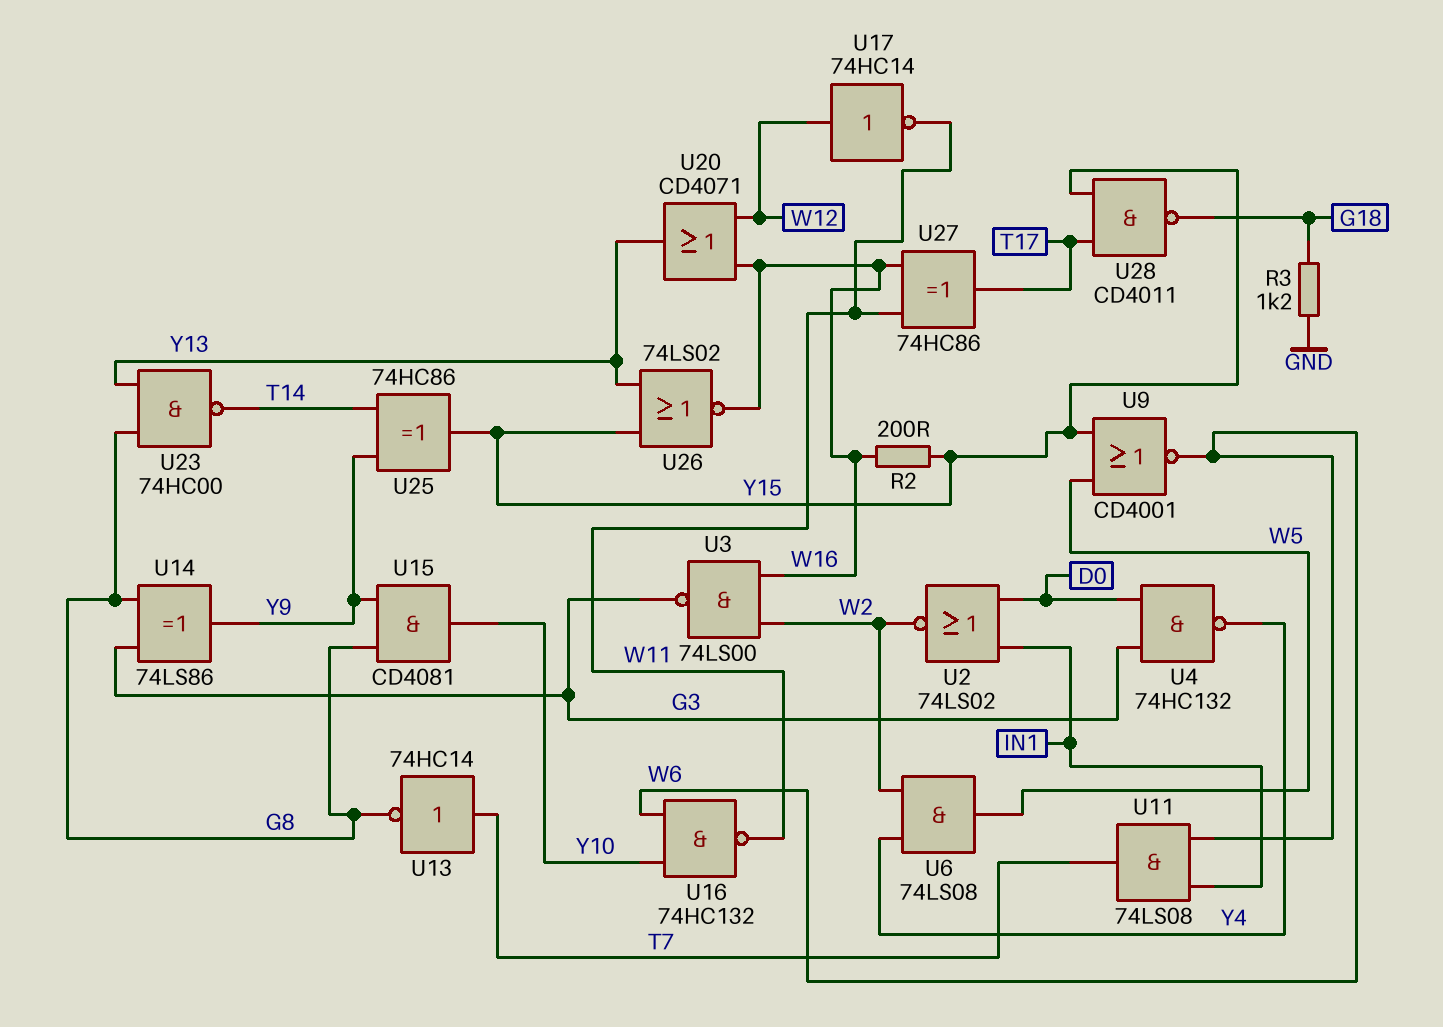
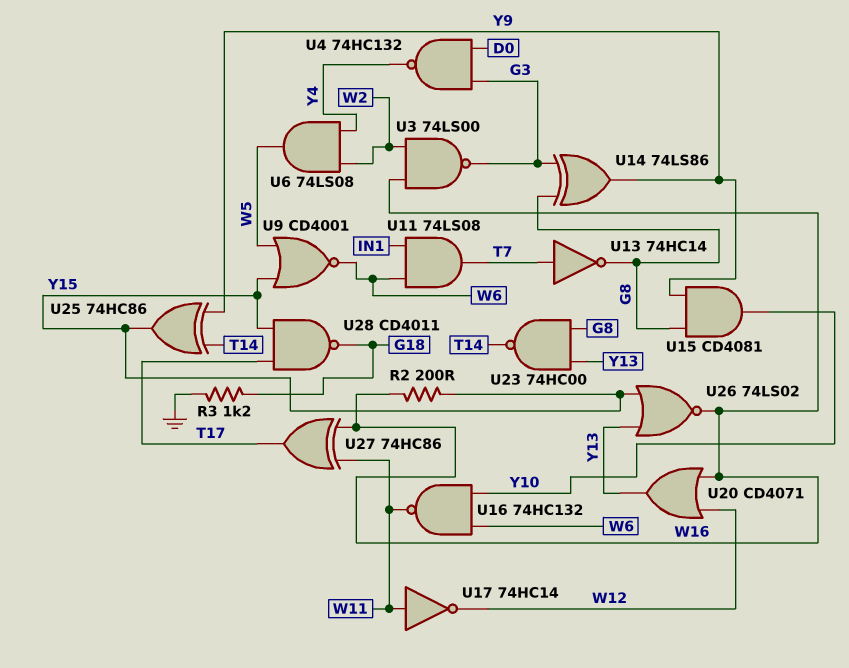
U2: NOR 74LS02 (in D0, in IN1, out W2) -> none
U17: NOT 74HC14 (in W12, out W11) -> NOT 74HC14 (in W11, out W12)

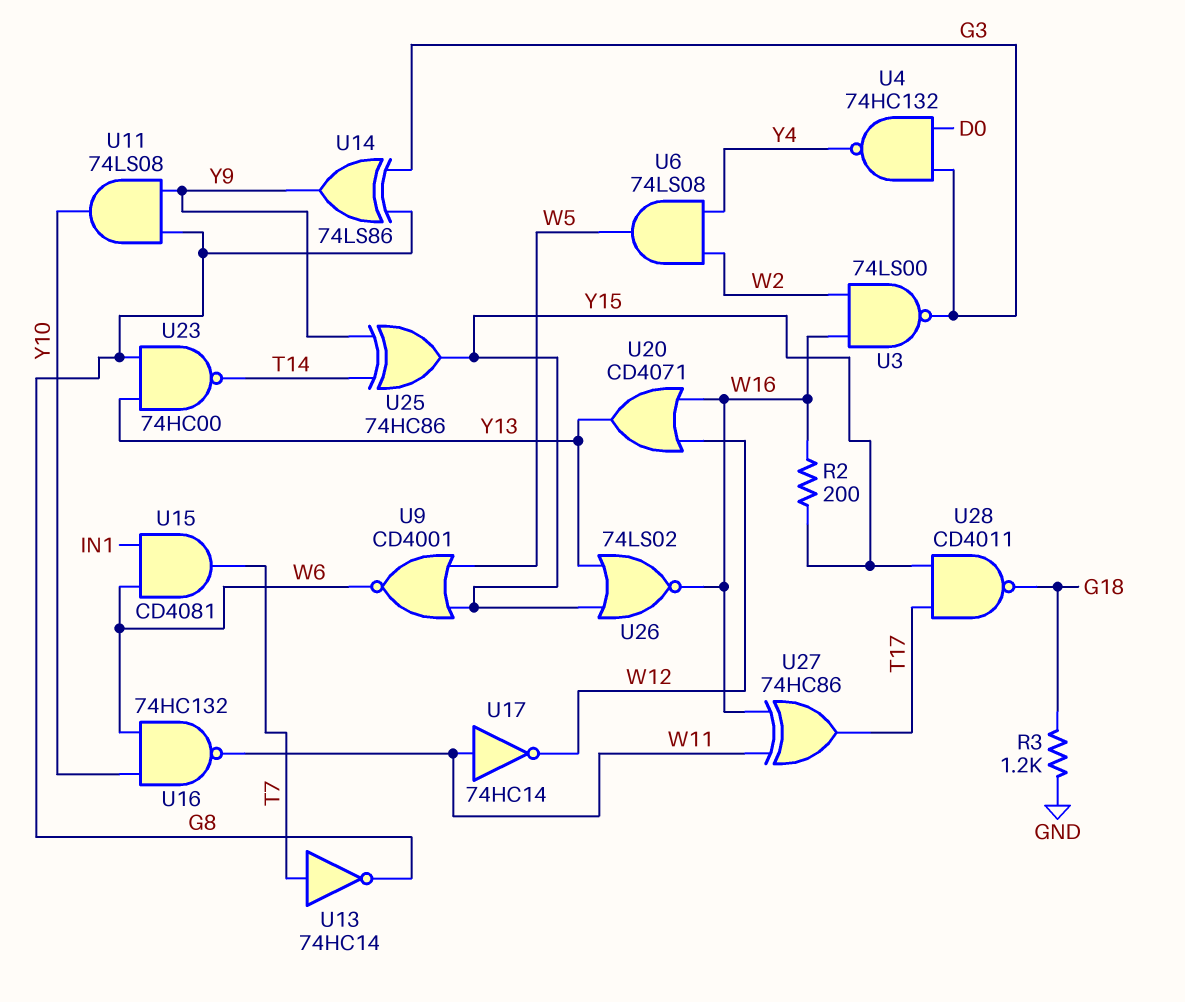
U11: AND 74LS08 (in IN1, in W6, out T7) -> AND 74LS08 (in G8, in Y9, out Y10)
U15: AND CD4081 (in G8, in Y9, out Y10) -> AND CD4081 (in IN1, in W6, out T7)

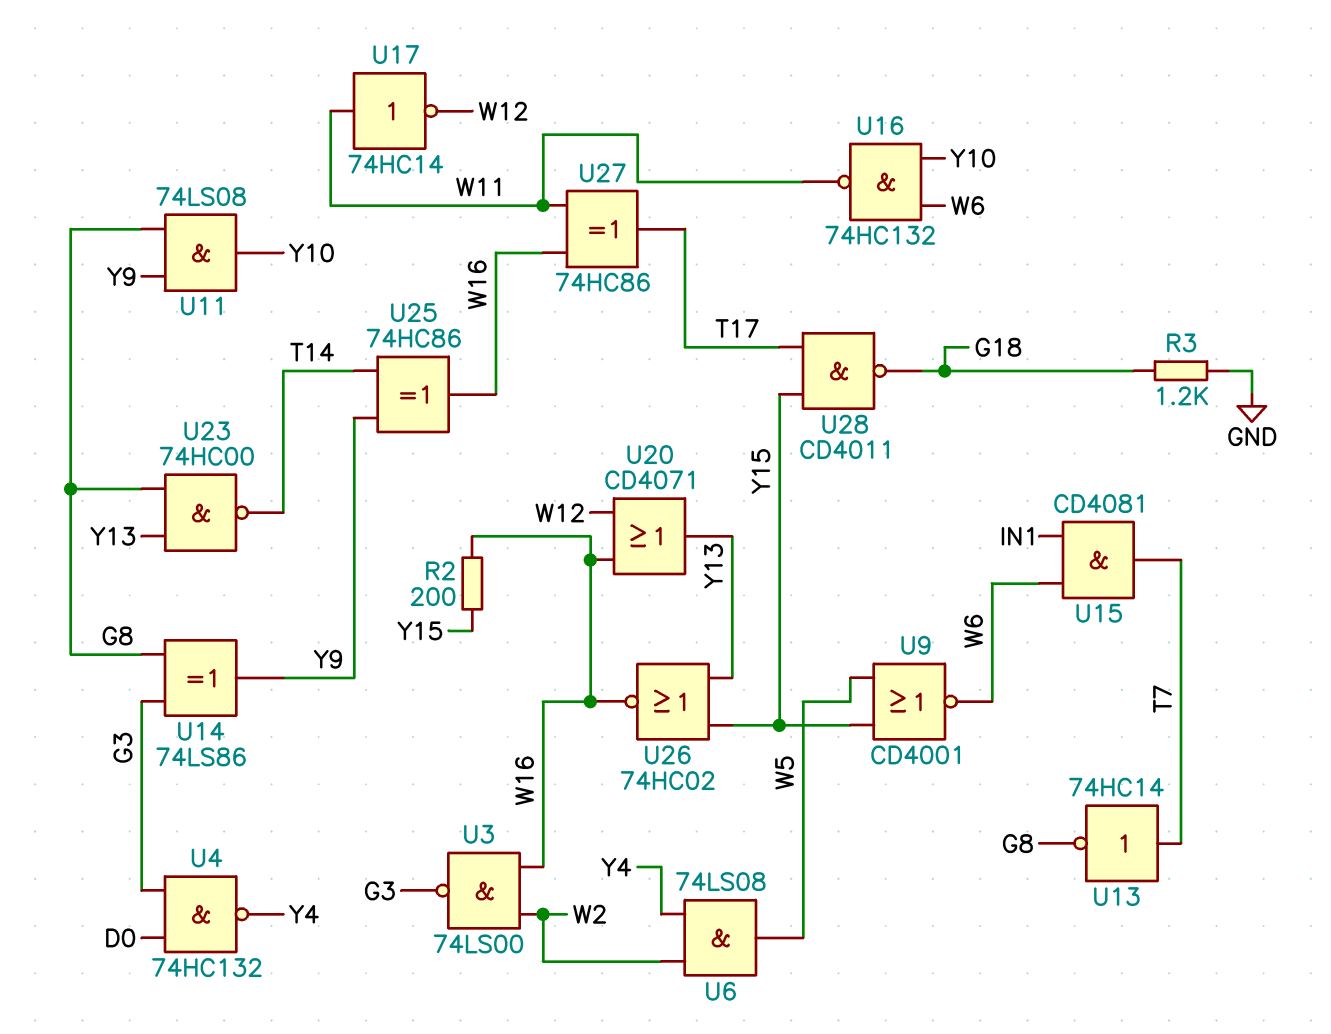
U25: XOR 74HC86 (in T14, in Y9, out Y15) -> XOR 74HC86 (in T14, in Y9, out W16)
U26: NOR 74LS02 (in Y13, in Y15, out W16) -> NOR 74HC02 (in Y13, in Y15, out W16)

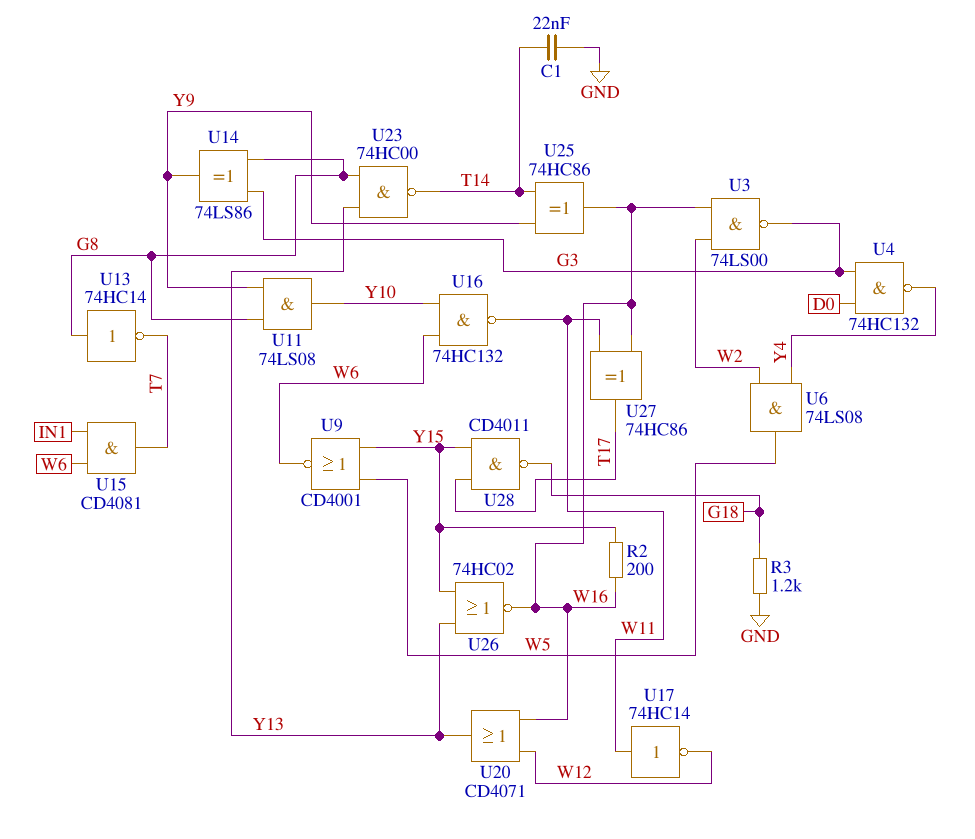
C1: none -> 22nF (GND, T14)
U13: NOT 74HC14 (in T7, out G8) -> NOT 74HC14 (in G8, out T7)

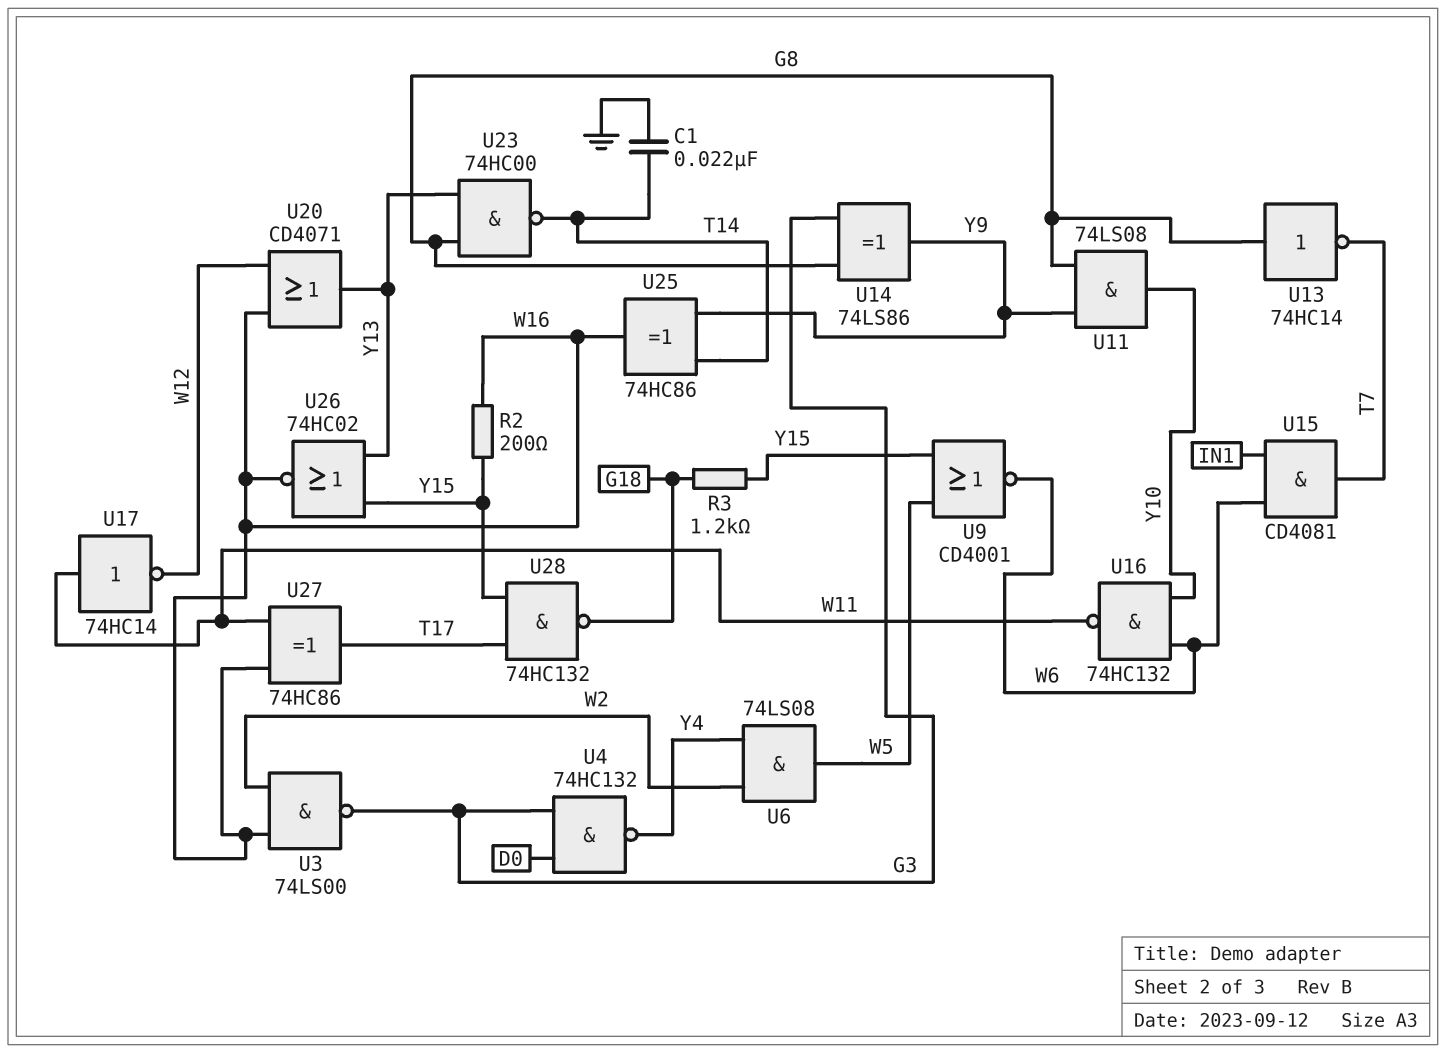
R3: 1.2k (G18, GND) -> 1.2k (G18, Y15)
U28: NAND CD4011 (in T17, in Y15, out G18) -> NAND 74HC132 (in T17, in Y15, out G18)

